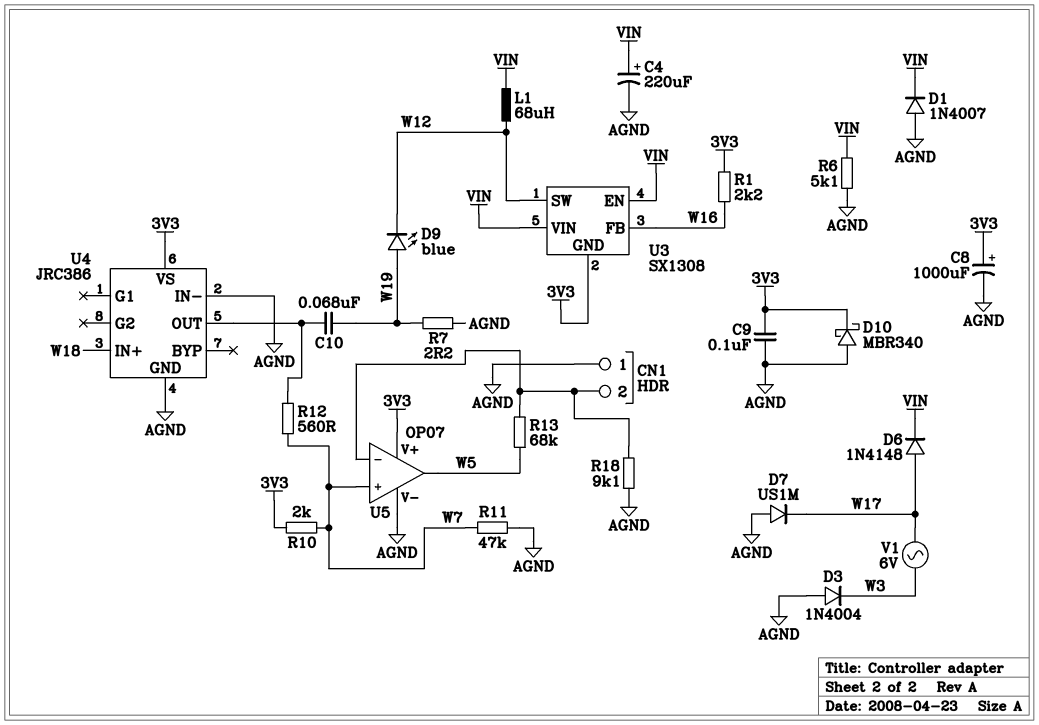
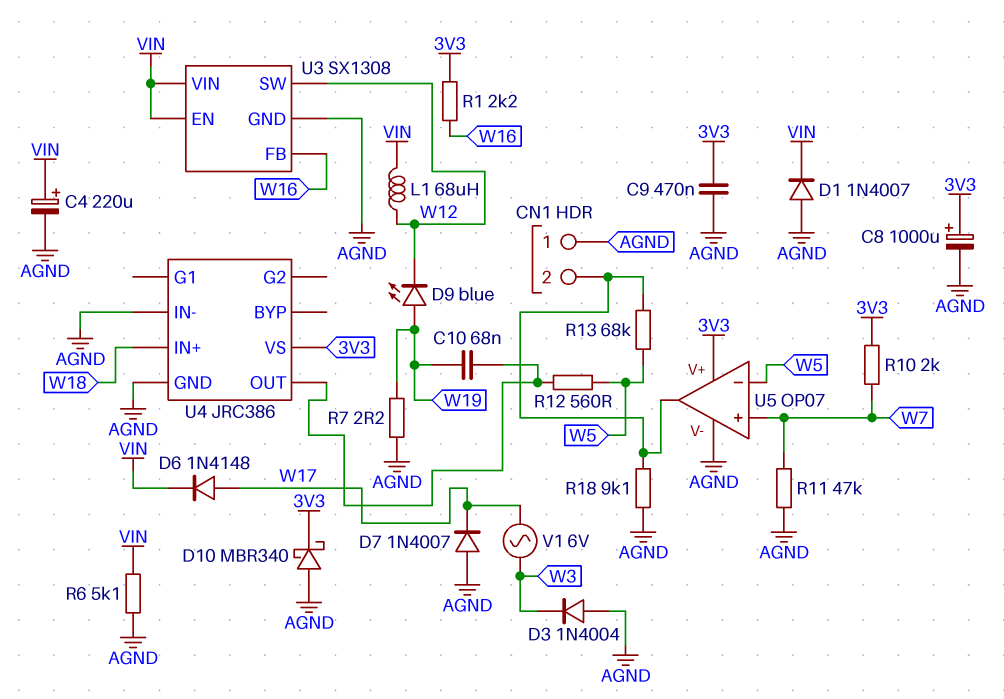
C9: 100nF (3V3, AGND) -> 470nF (3V3, AGND)
D7: diode US1M (A AGND, K W17) -> diode 1N4007 (A AGND, K W17)
R12: 560 (U4/OUT, W7) -> 560 (U4/OUT, W5)
U3 pin GND: 3V3 -> AGND
U5 pin in-: CN1/2 -> W5
U5 pin out: W5 -> CN1/2

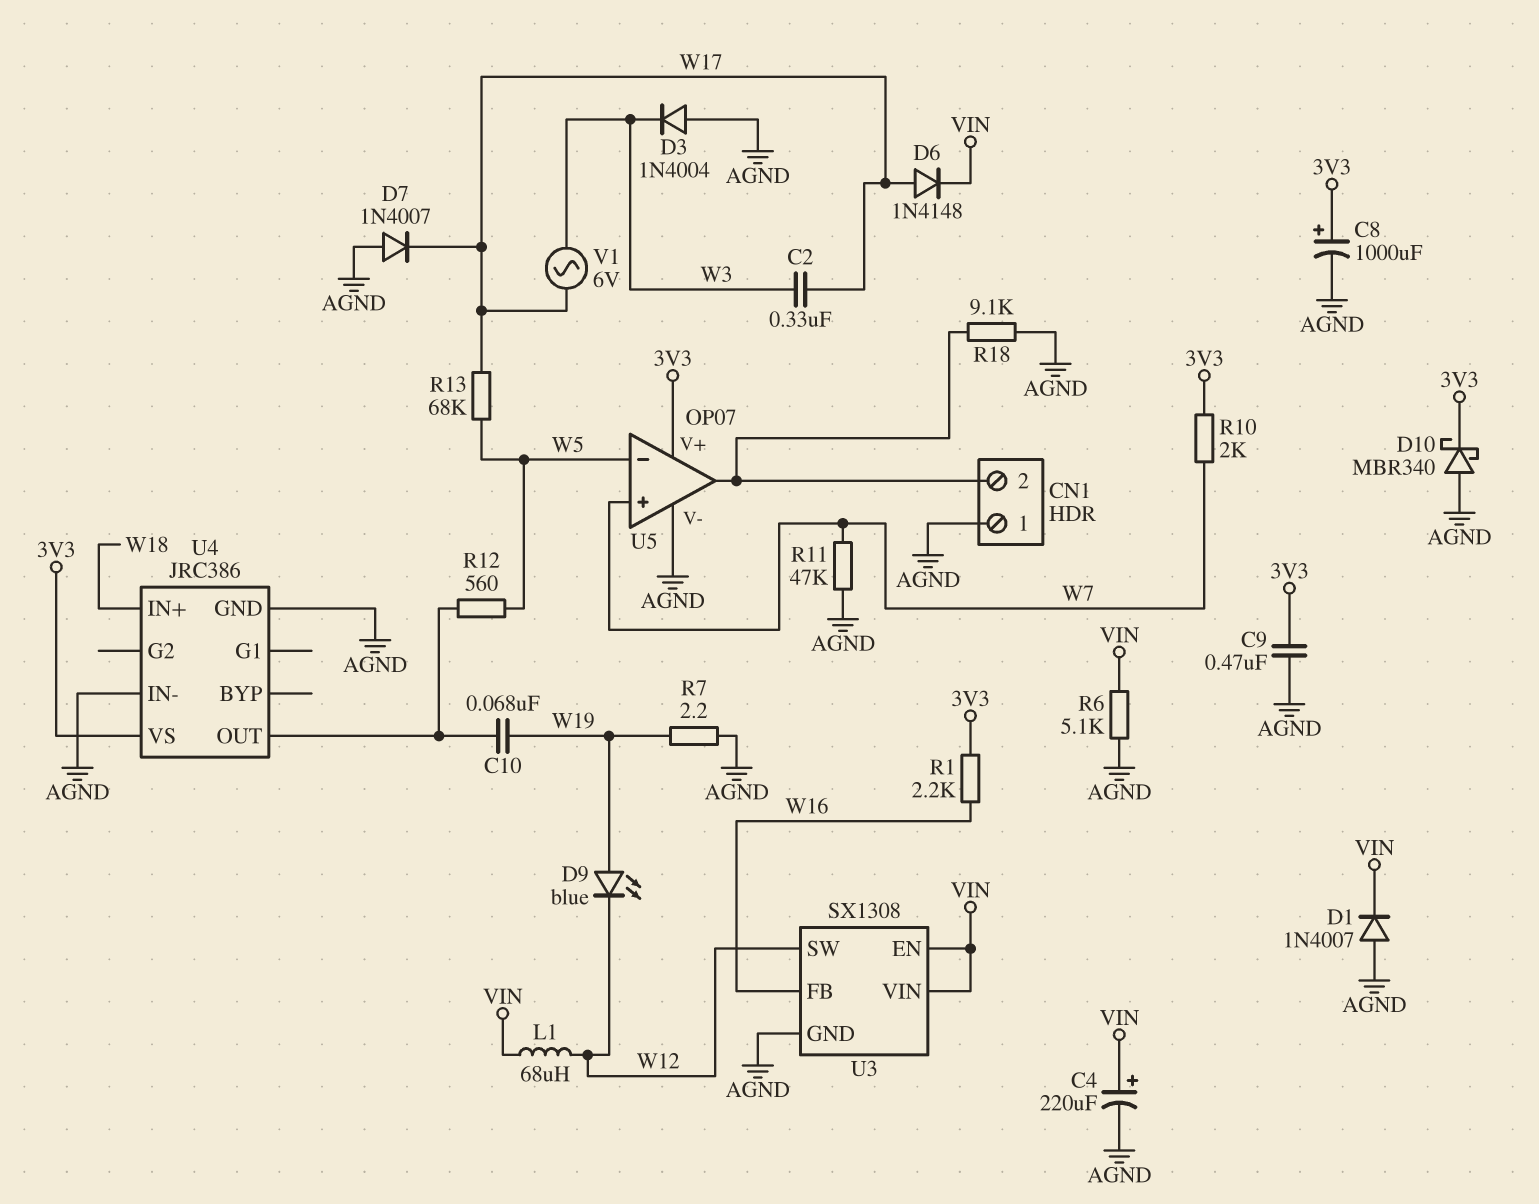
C2: none -> 330nF (W3, W17)
R13: 68k (CN1/2, W5) -> 68k (W5, W17)

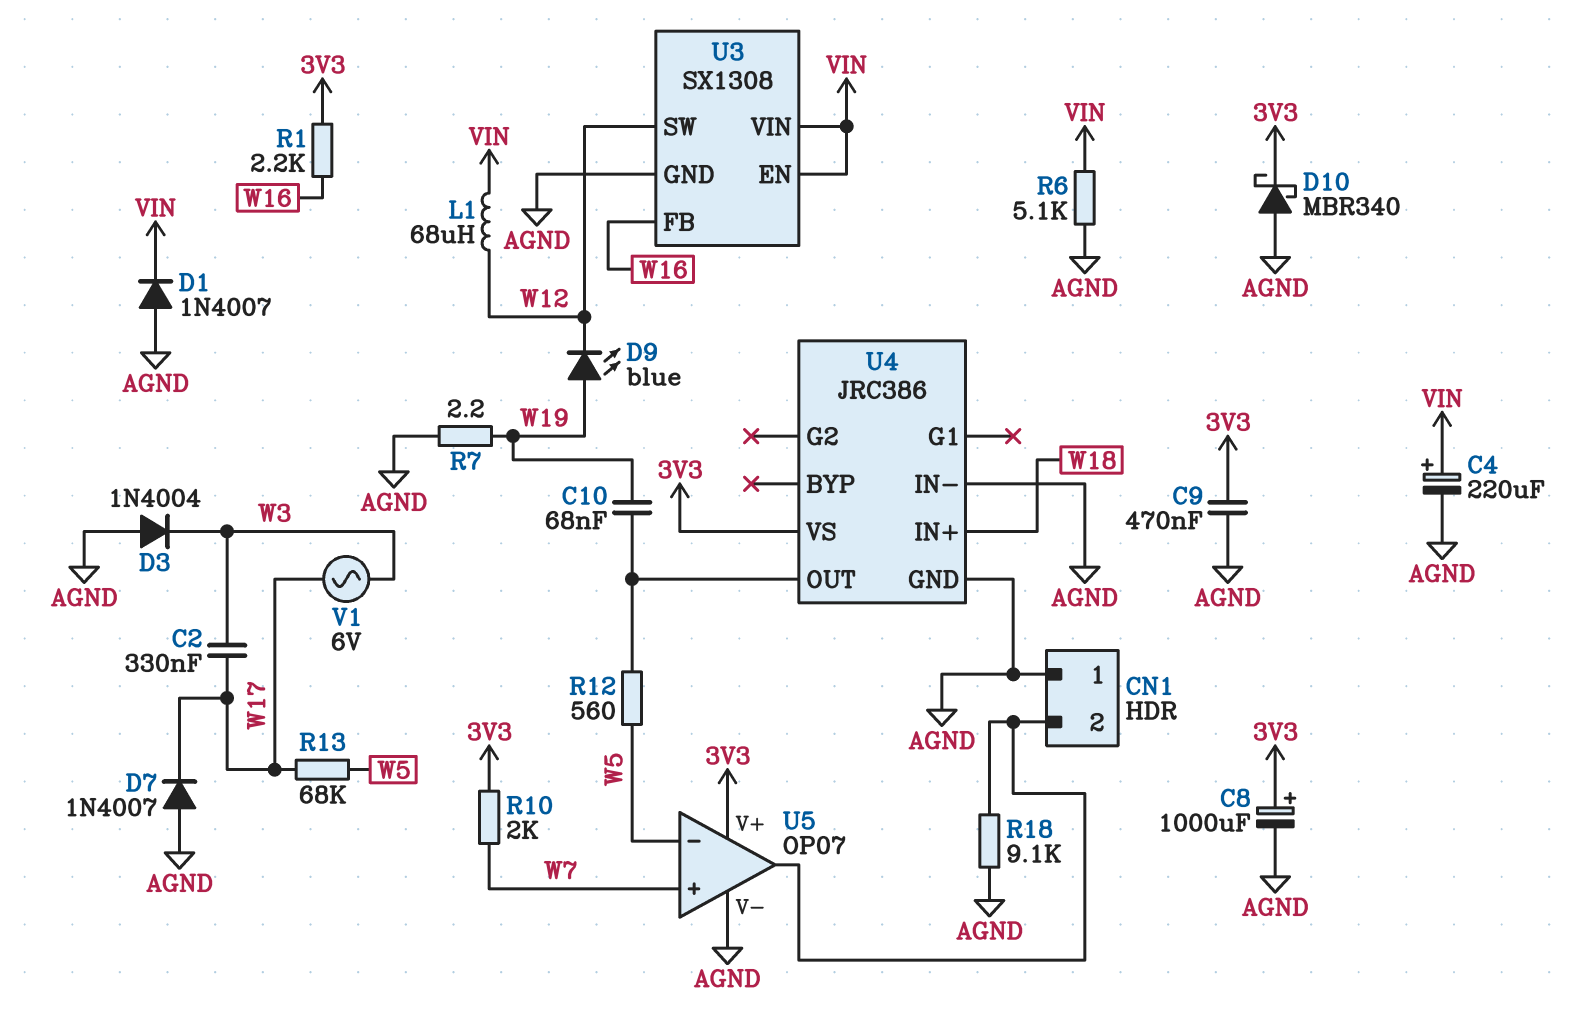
D6: diode 1N4148 (A W17, K VIN) -> none
R11: 47k (AGND, W7) -> none

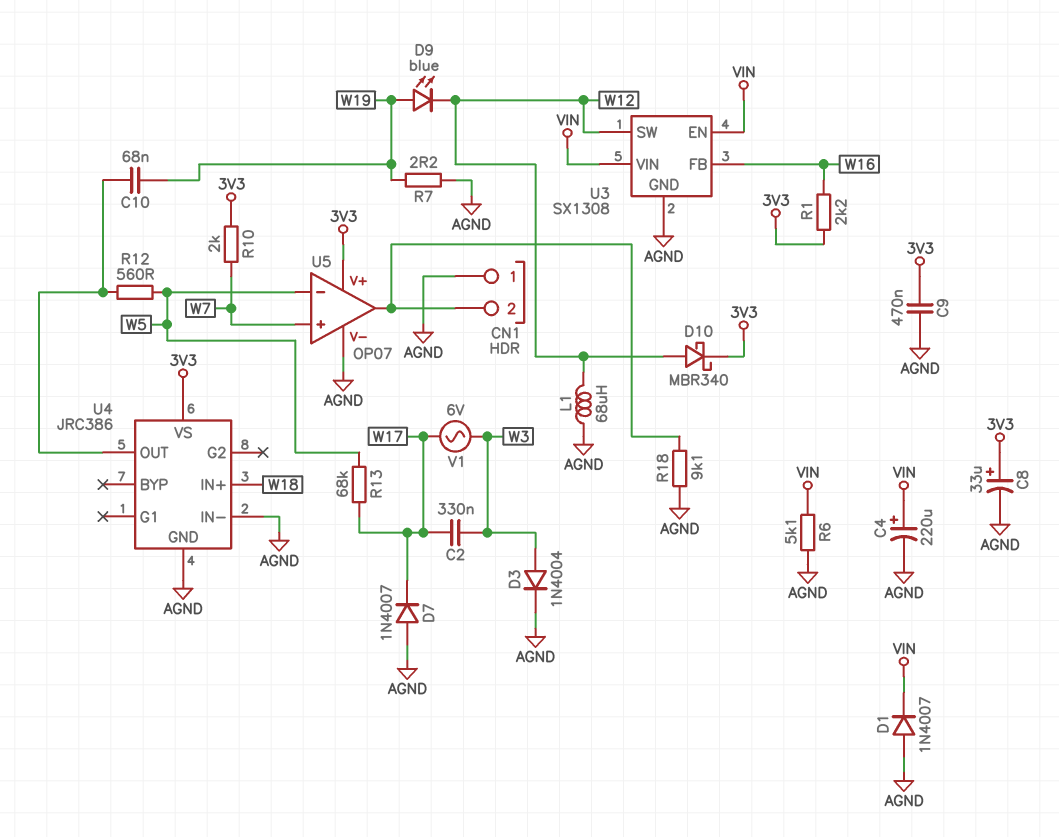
C8: 1000uF (plus 3V3, minus AGND) -> 33uF (plus 3V3, minus AGND)
D3: diode 1N4004 (A AGND, K W3) -> diode 1N4004 (A W3, K AGND)
D10: schottky MBR340 (A AGND, K 3V3) -> schottky MBR340 (A W12, K 3V3)
L1: 68uH (VIN, W12) -> 68uH (AGND, W12)

